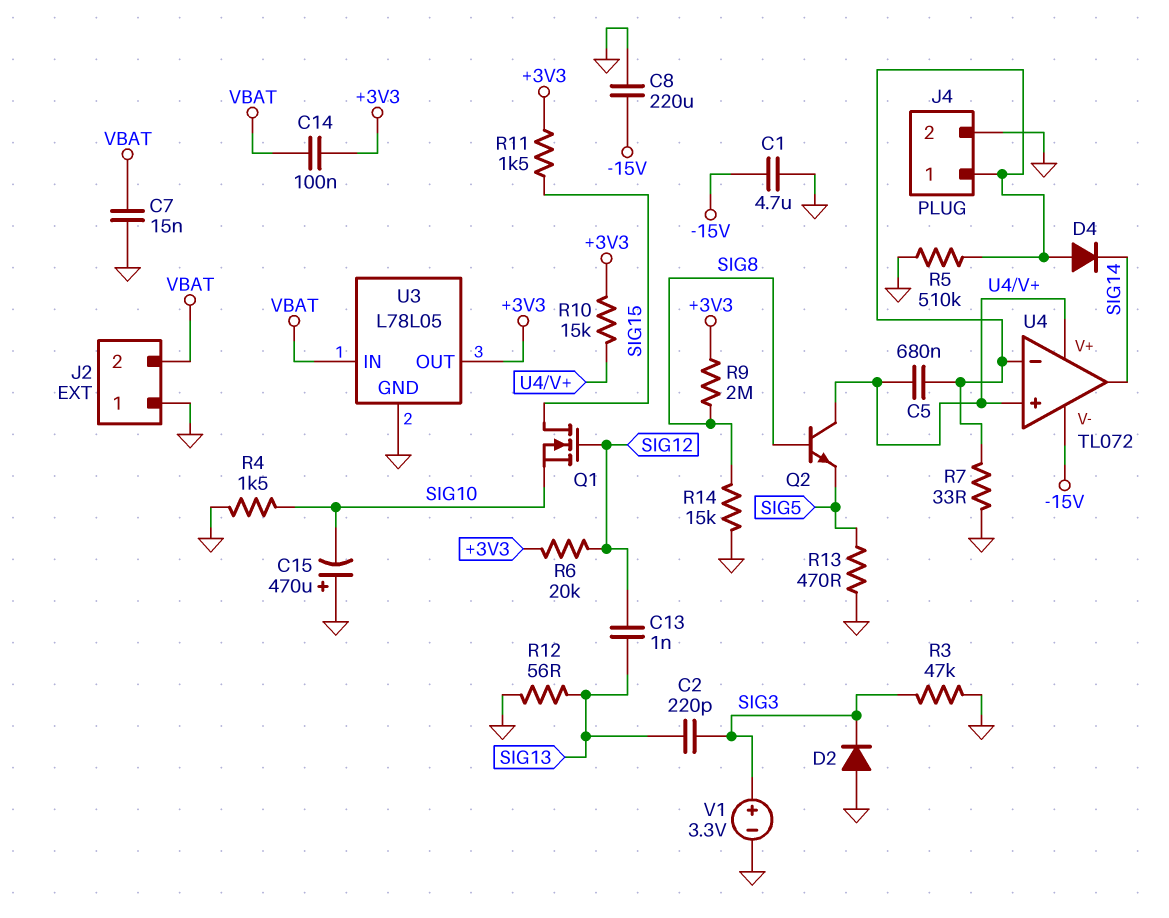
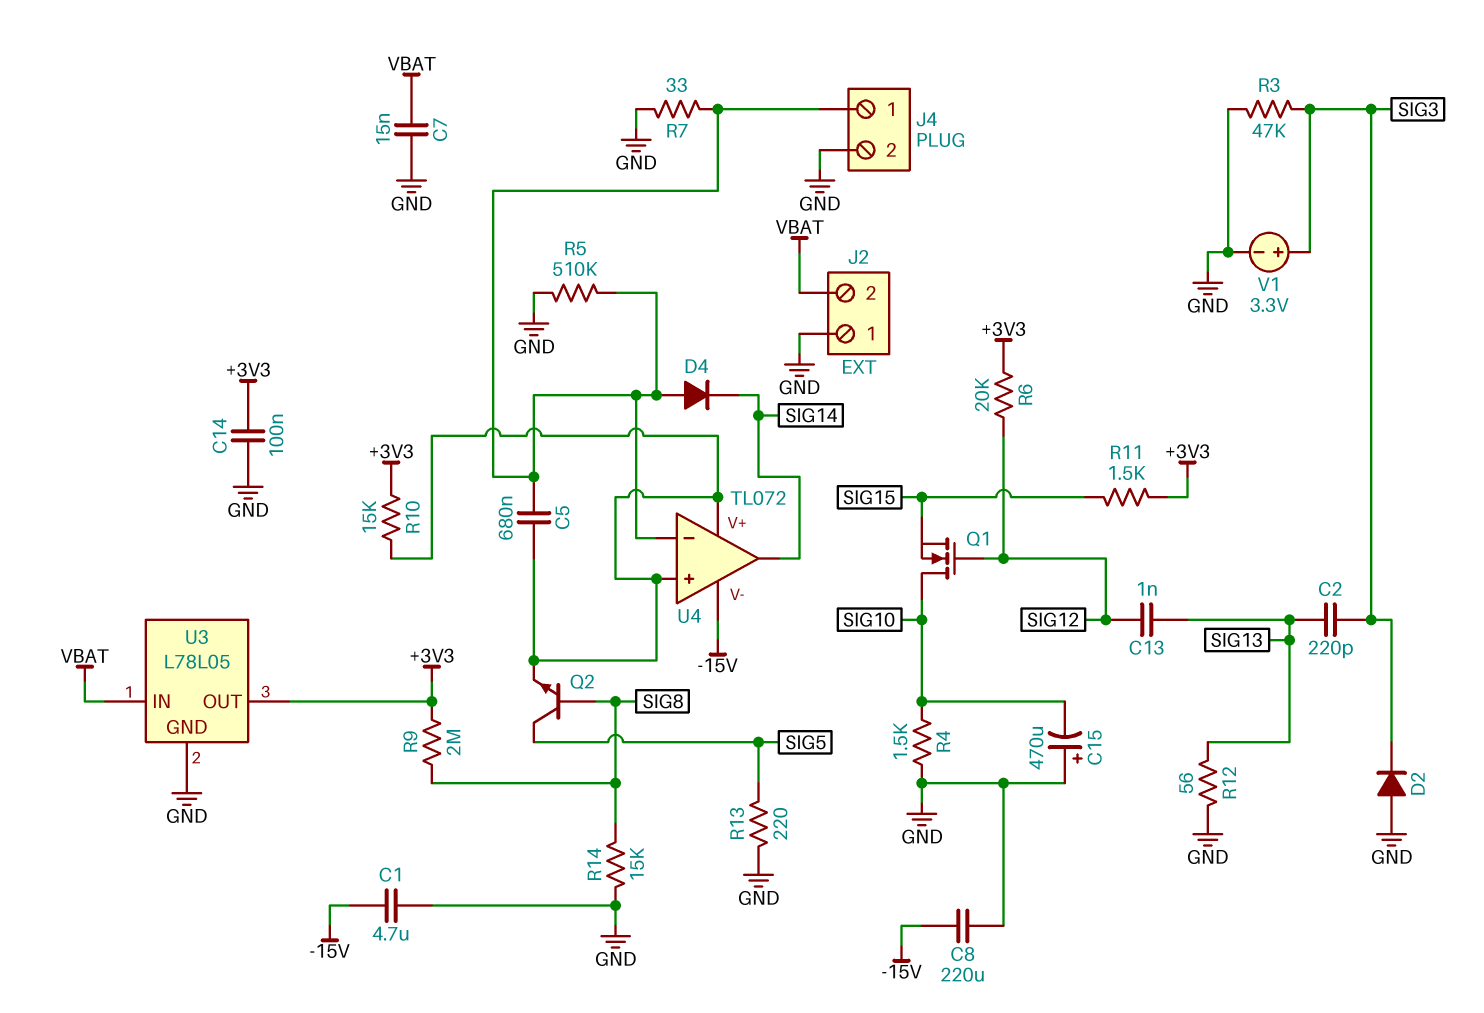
C14: 100nF (+3V3, VBAT) -> 100nF (+3V3, GND)
Q1: NMOS (G SIG12, D SIG15, S SIG10) -> NMOS (G SIG12, D SIG10, S SIG15)
Q2: NPN (B SIG8, C U4/V+, E SIG5) -> NPN (B SIG8, C SIG5, E U4/V+)
R13: 470 (GND, SIG5) -> 220 (GND, SIG5)

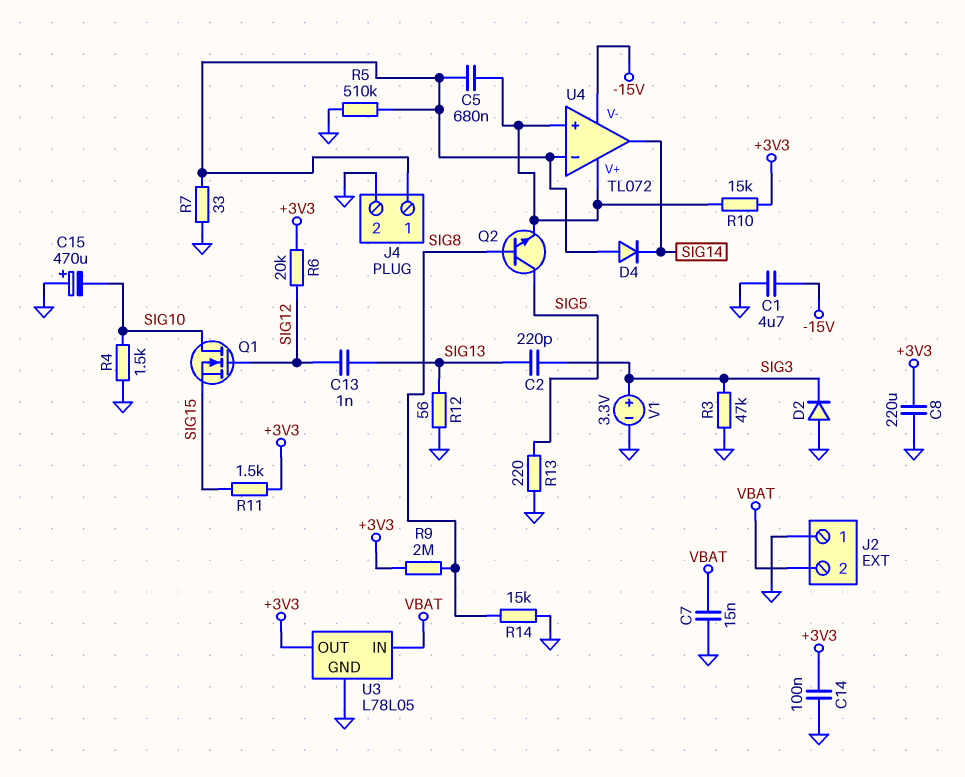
C8: 220uF (-15V, GND) -> 220uF (+3V3, GND)

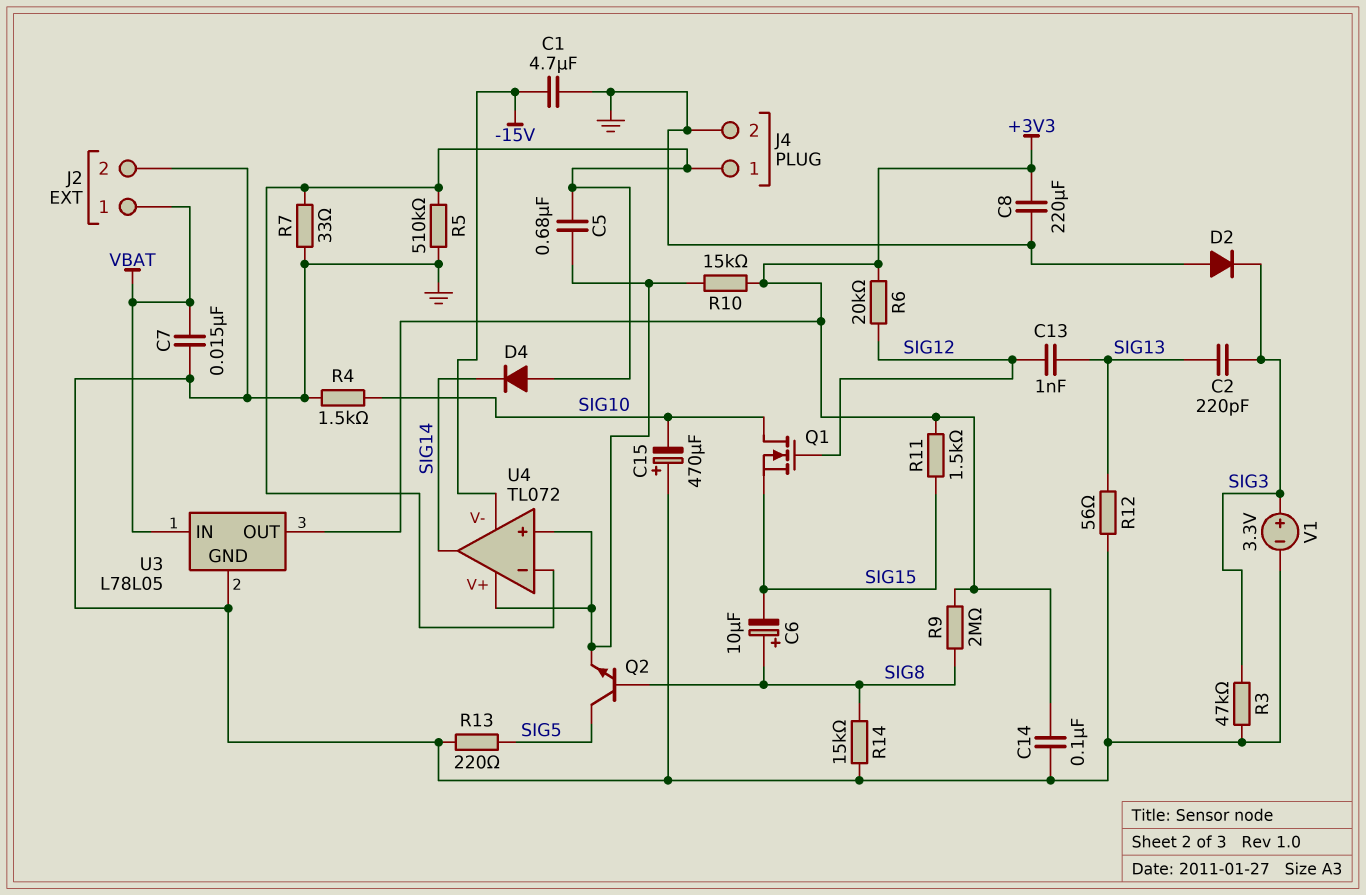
C6: none -> 10uF (plus SIG8, minus SIG15)
J2 pin 1: GND -> VBAT
J2 pin 2: VBAT -> GND

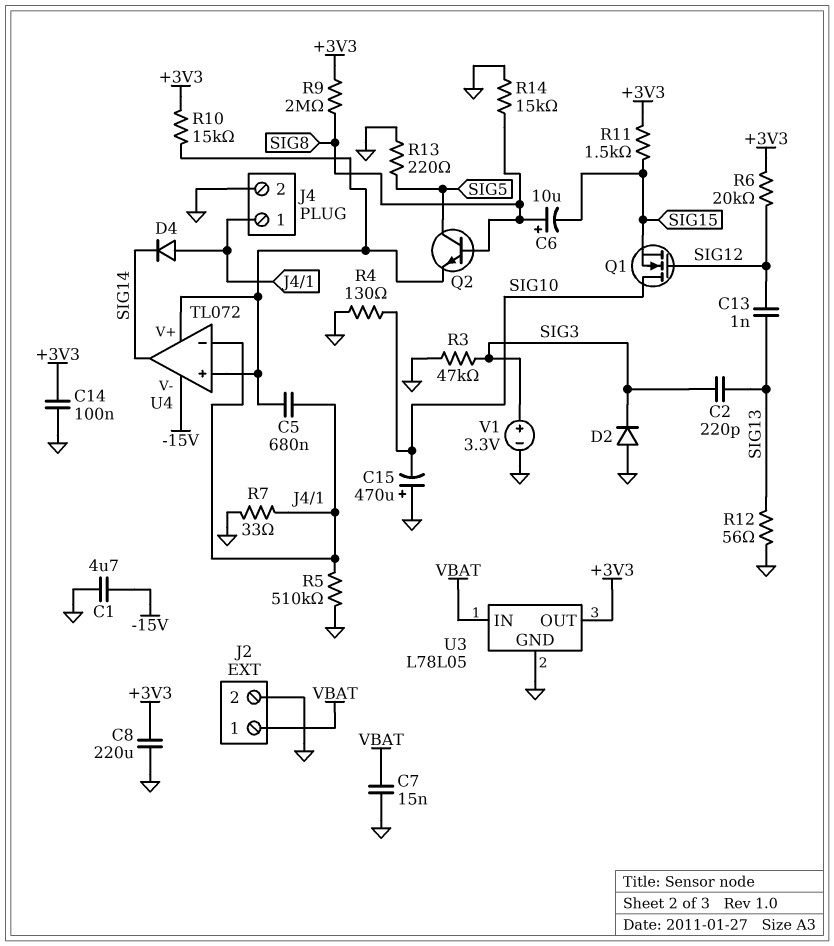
R4: 1.5k (GND, SIG10) -> 130 (GND, SIG10)

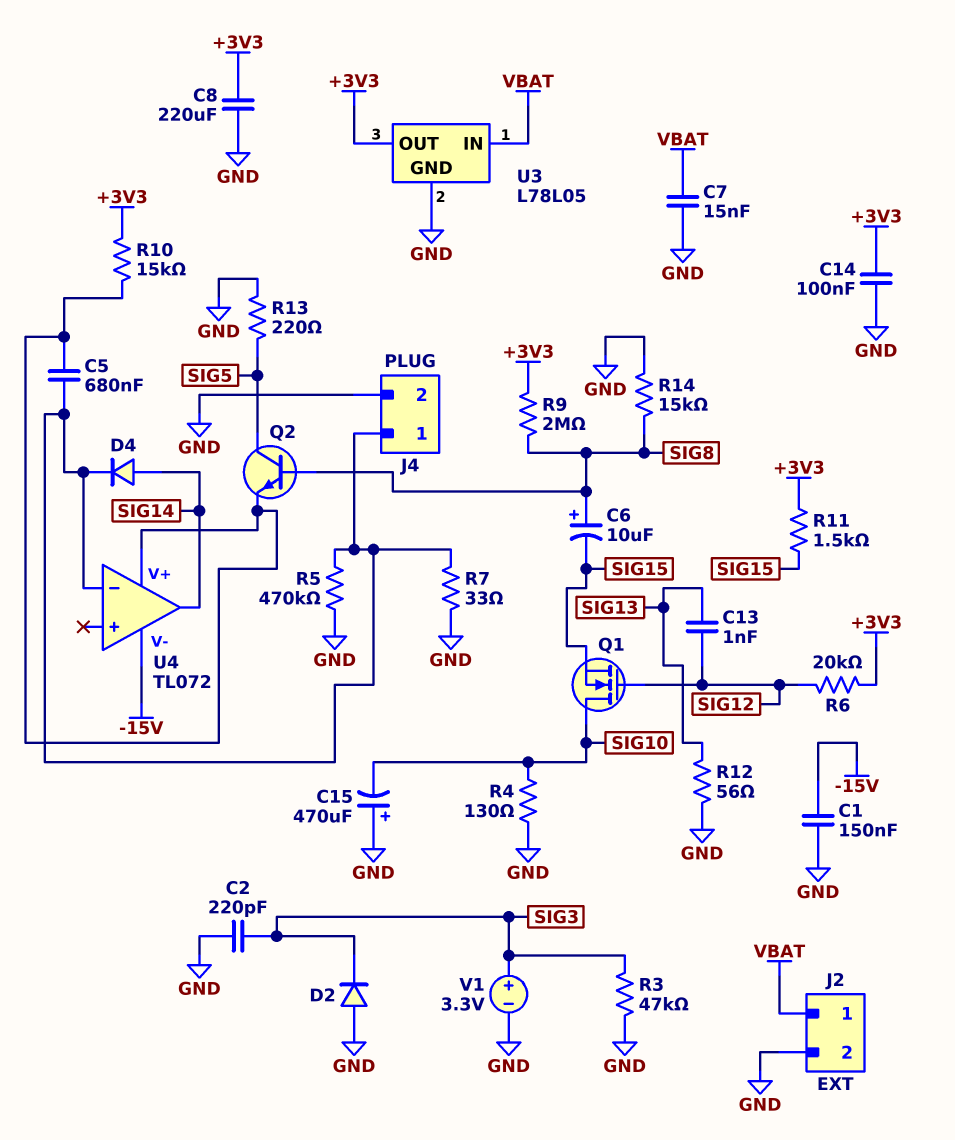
C1: 4.7uF (-15V, GND) -> 150nF (-15V, GND)
C2: 220pF (SIG3, SIG13) -> 220pF (GND, SIG3)
D4: diode (A J4/1, K SIG14) -> diode (A SIG14, K J4/1)
R5: 510k (GND, J4/1) -> 470k (GND, J4/1)
U4 pin in+: U4/V+ -> none

